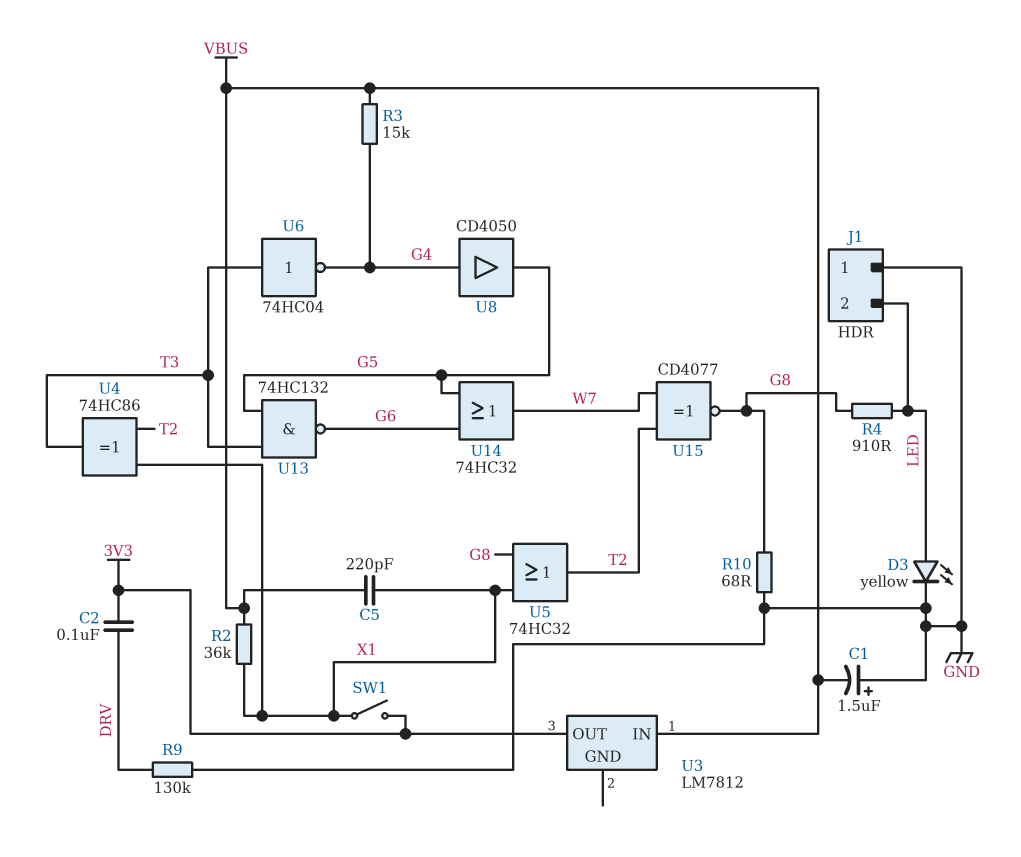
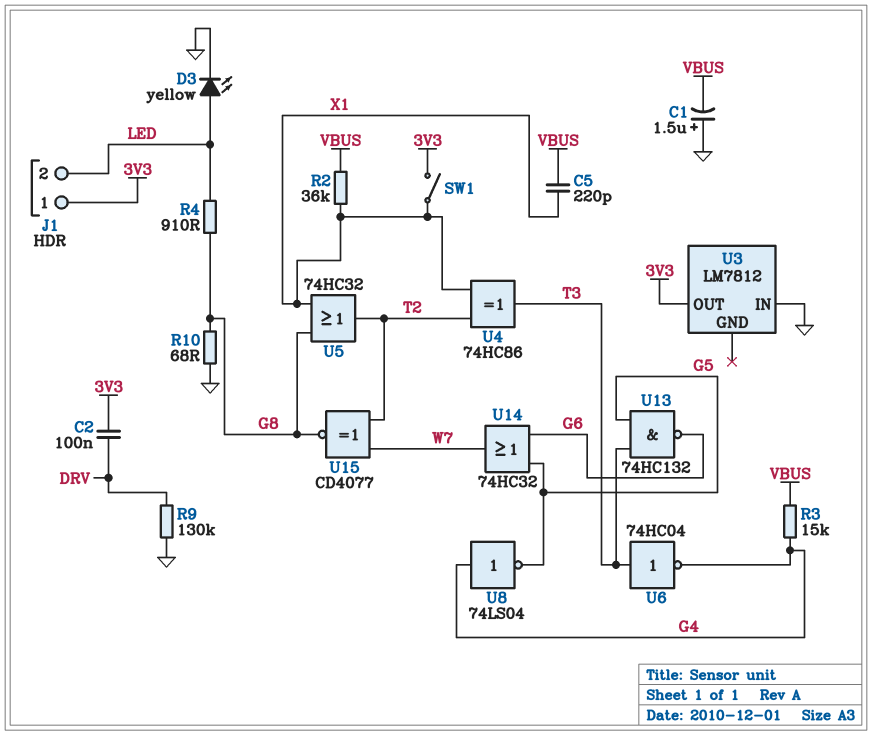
J1 pin 1: GND -> 3V3
U3 pin IN: VBUS -> GND
U8: buffer CD4050 (in G4, out G5) -> NOT 74LS04 (in G4, out G5)

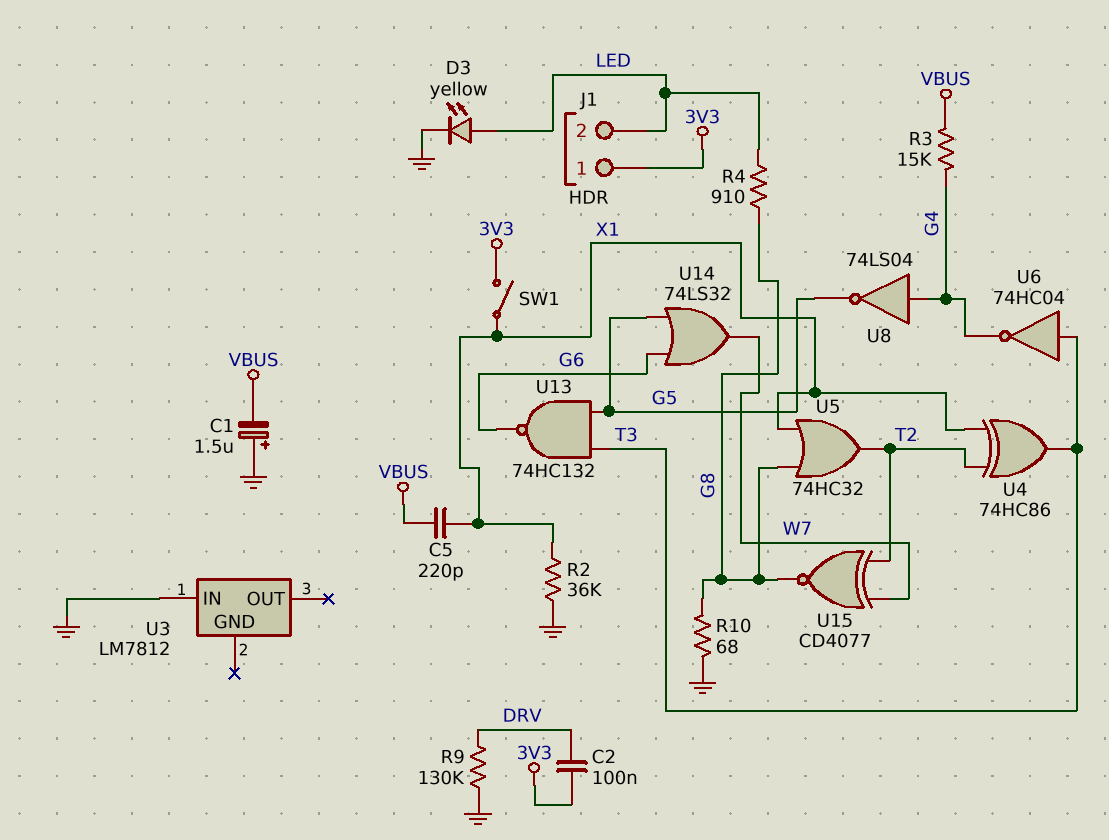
R2: 36k (VBUS, X1) -> 36k (GND, X1)
U3 pin OUT: 3V3 -> none
U14: OR 74HC32 (in G5, in G6, out W7) -> OR 74LS32 (in G5, in G6, out W7)

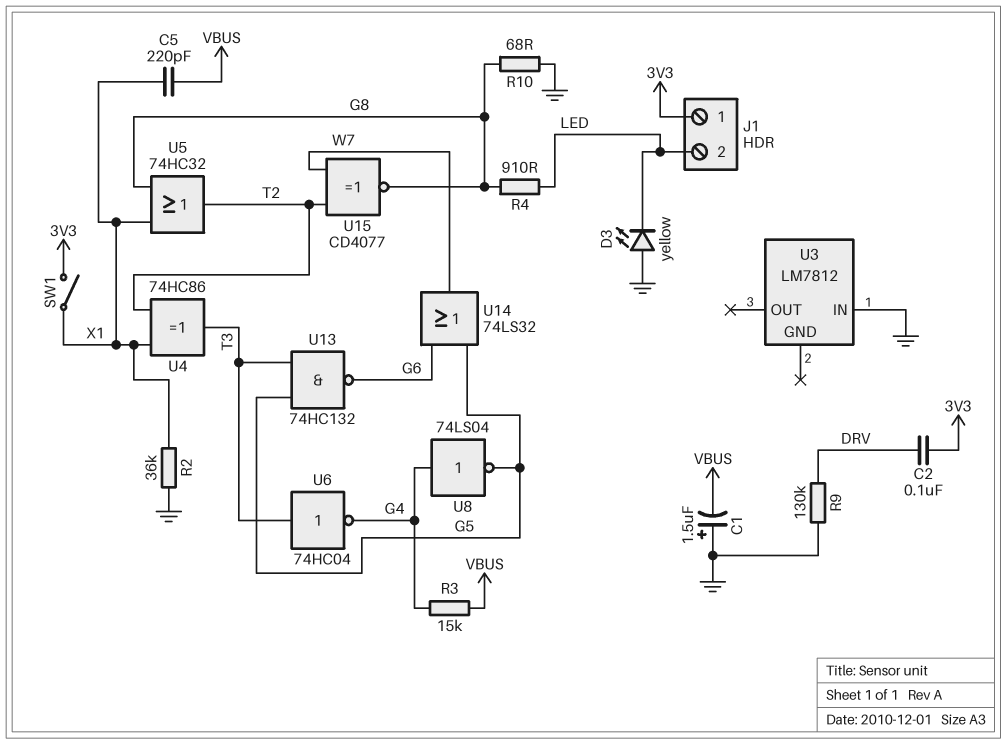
D3: LED yellow (A LED, K GND) -> LED yellow (A GND, K LED)

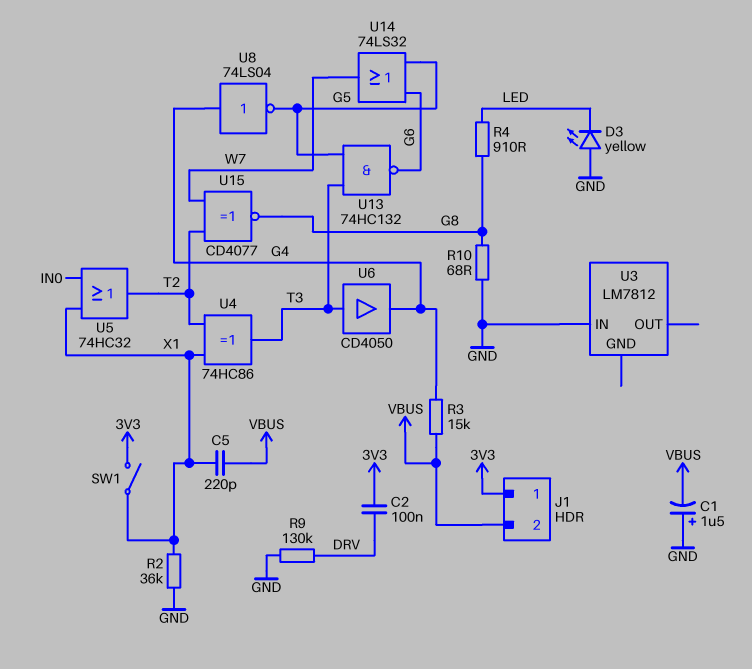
J1 pin 2: LED -> VBUS
U5: OR 74HC32 (in G8, in X1, out T2) -> OR 74HC32 (in IN0, in X1, out T2)
U6: NOT 74HC04 (in T3, out G4) -> buffer CD4050 (in T3, out G4)

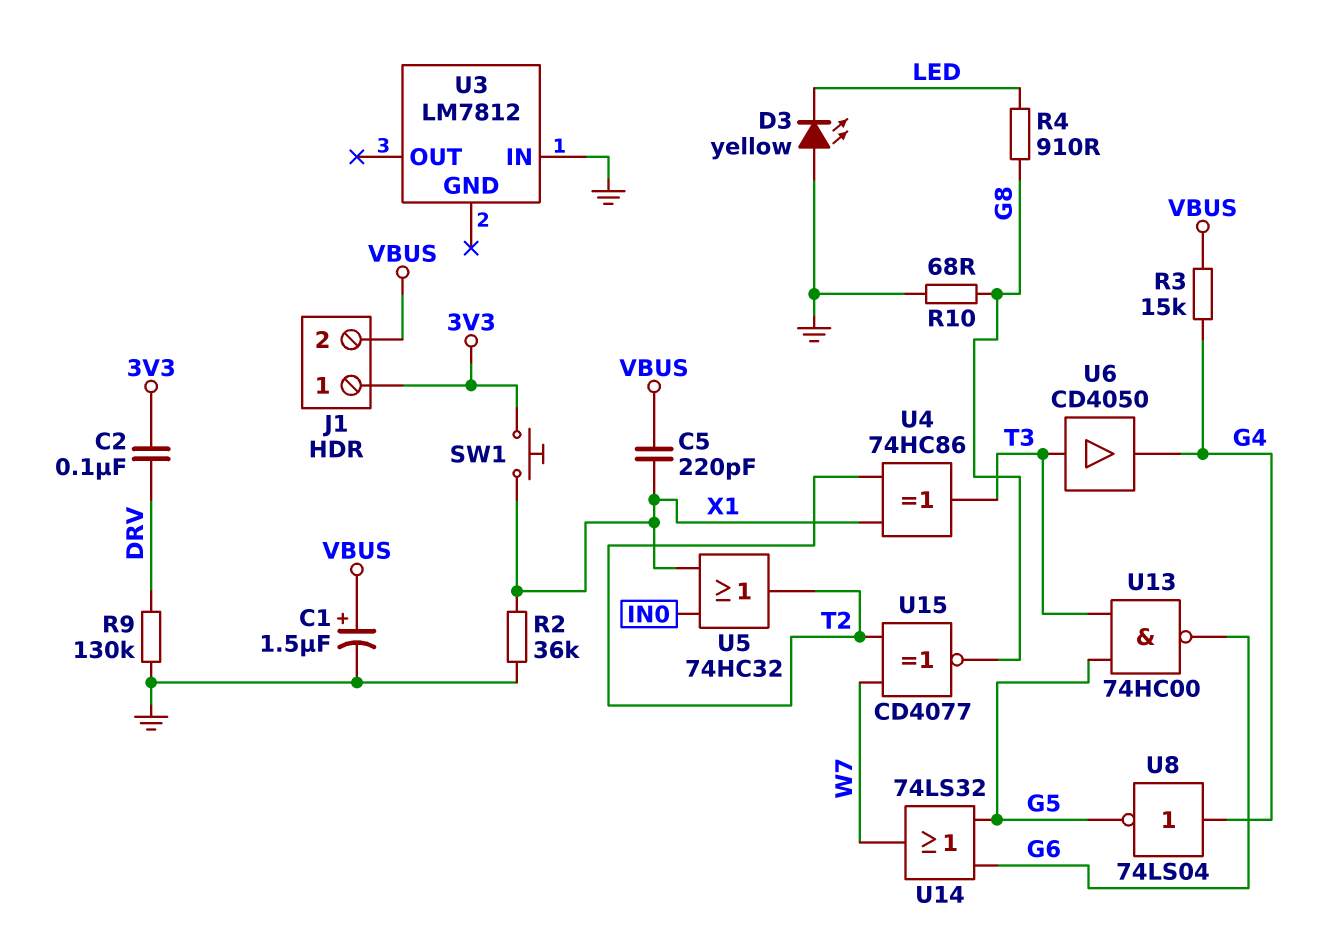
C1: 1.5uF (plus GND, minus VBUS) -> 1.5uF (plus VBUS, minus GND)
SW1: switch (3V3, X1) -> button (3V3, X1)
U13: NAND 74HC132 (in G5, in T3, out G6) -> NAND 74HC00 (in G5, in T3, out G6)

